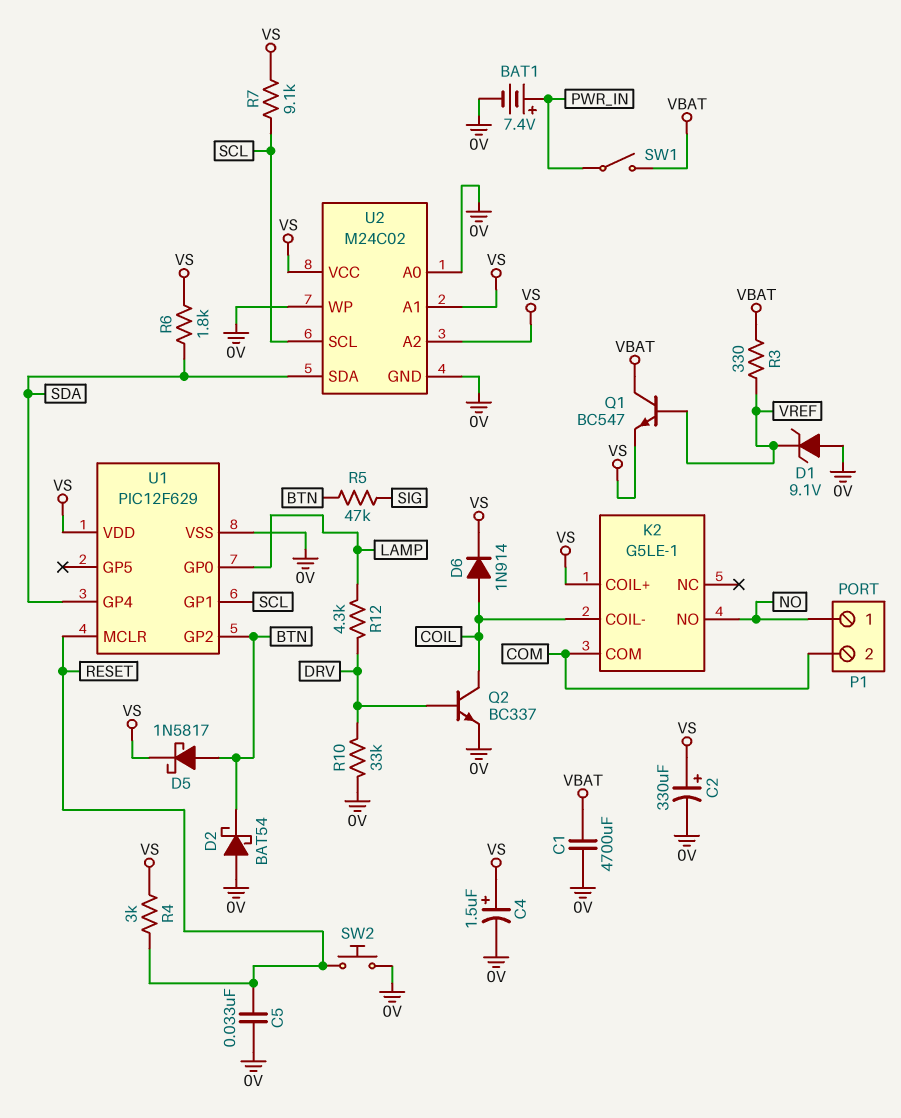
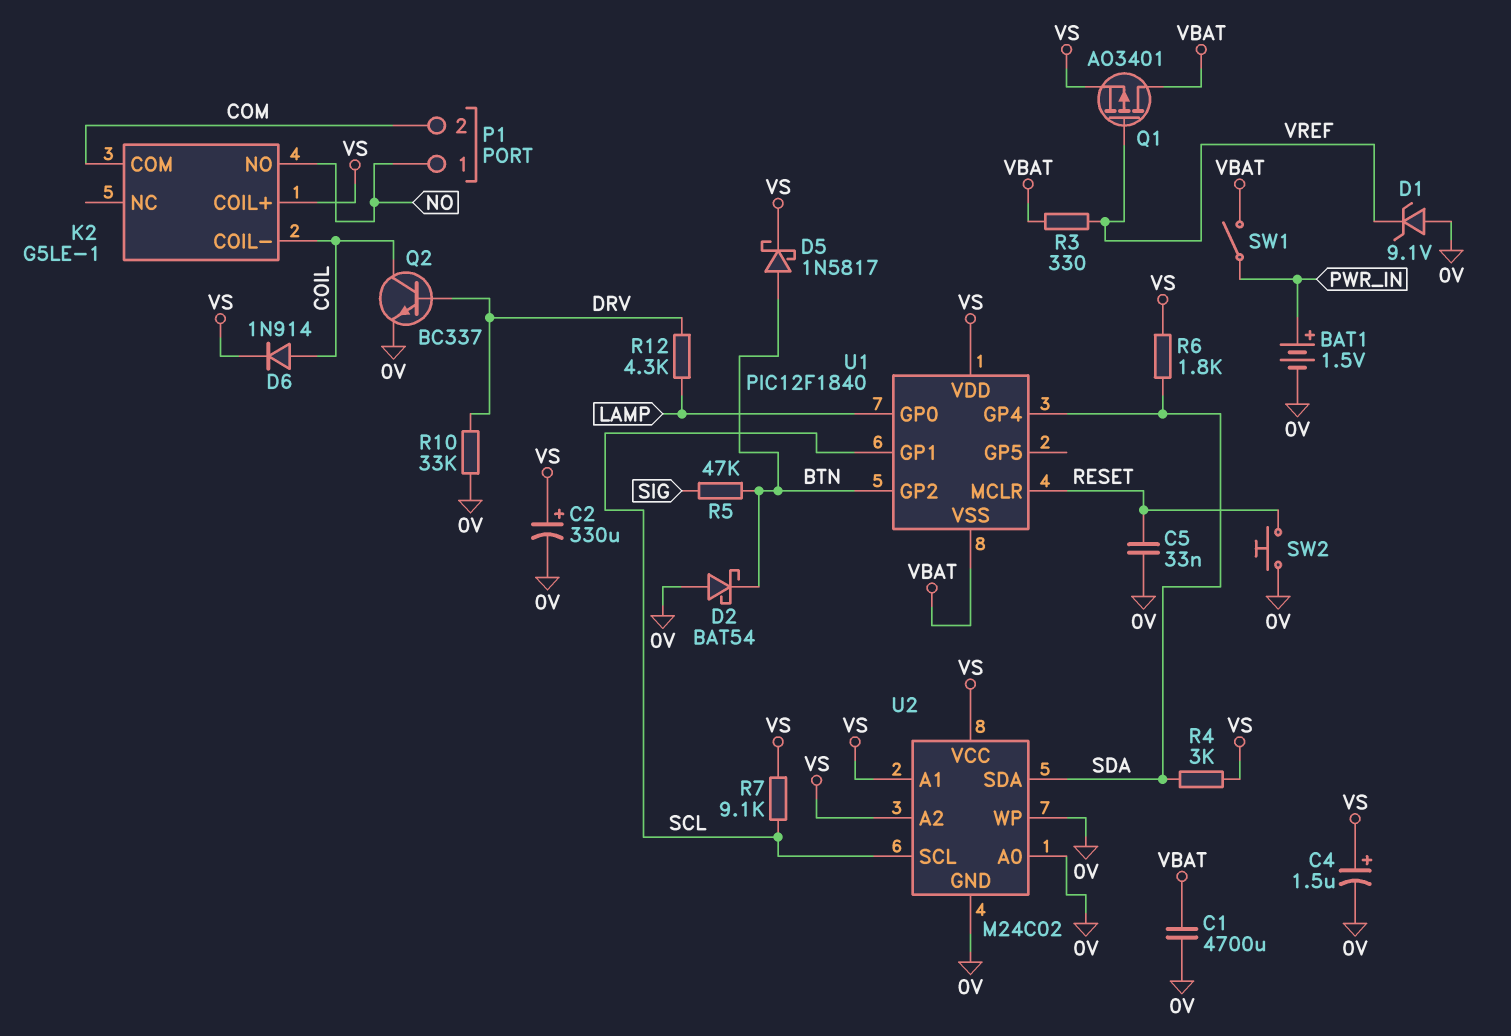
BAT1: 7.4V (plus PWR_IN, minus 0V) -> 1.5V (plus PWR_IN, minus 0V)
Q1: NPN BC547 (B VREF, C VBAT, E VS) -> PMOS AO3401 (G VREF, D VBAT, S VS)
R4: 3k (RESET, VS) -> 3k (SDA, VS)
U1: PIC12F629 -> PIC12F1840
U1 pin VSS: 0V -> VBAT

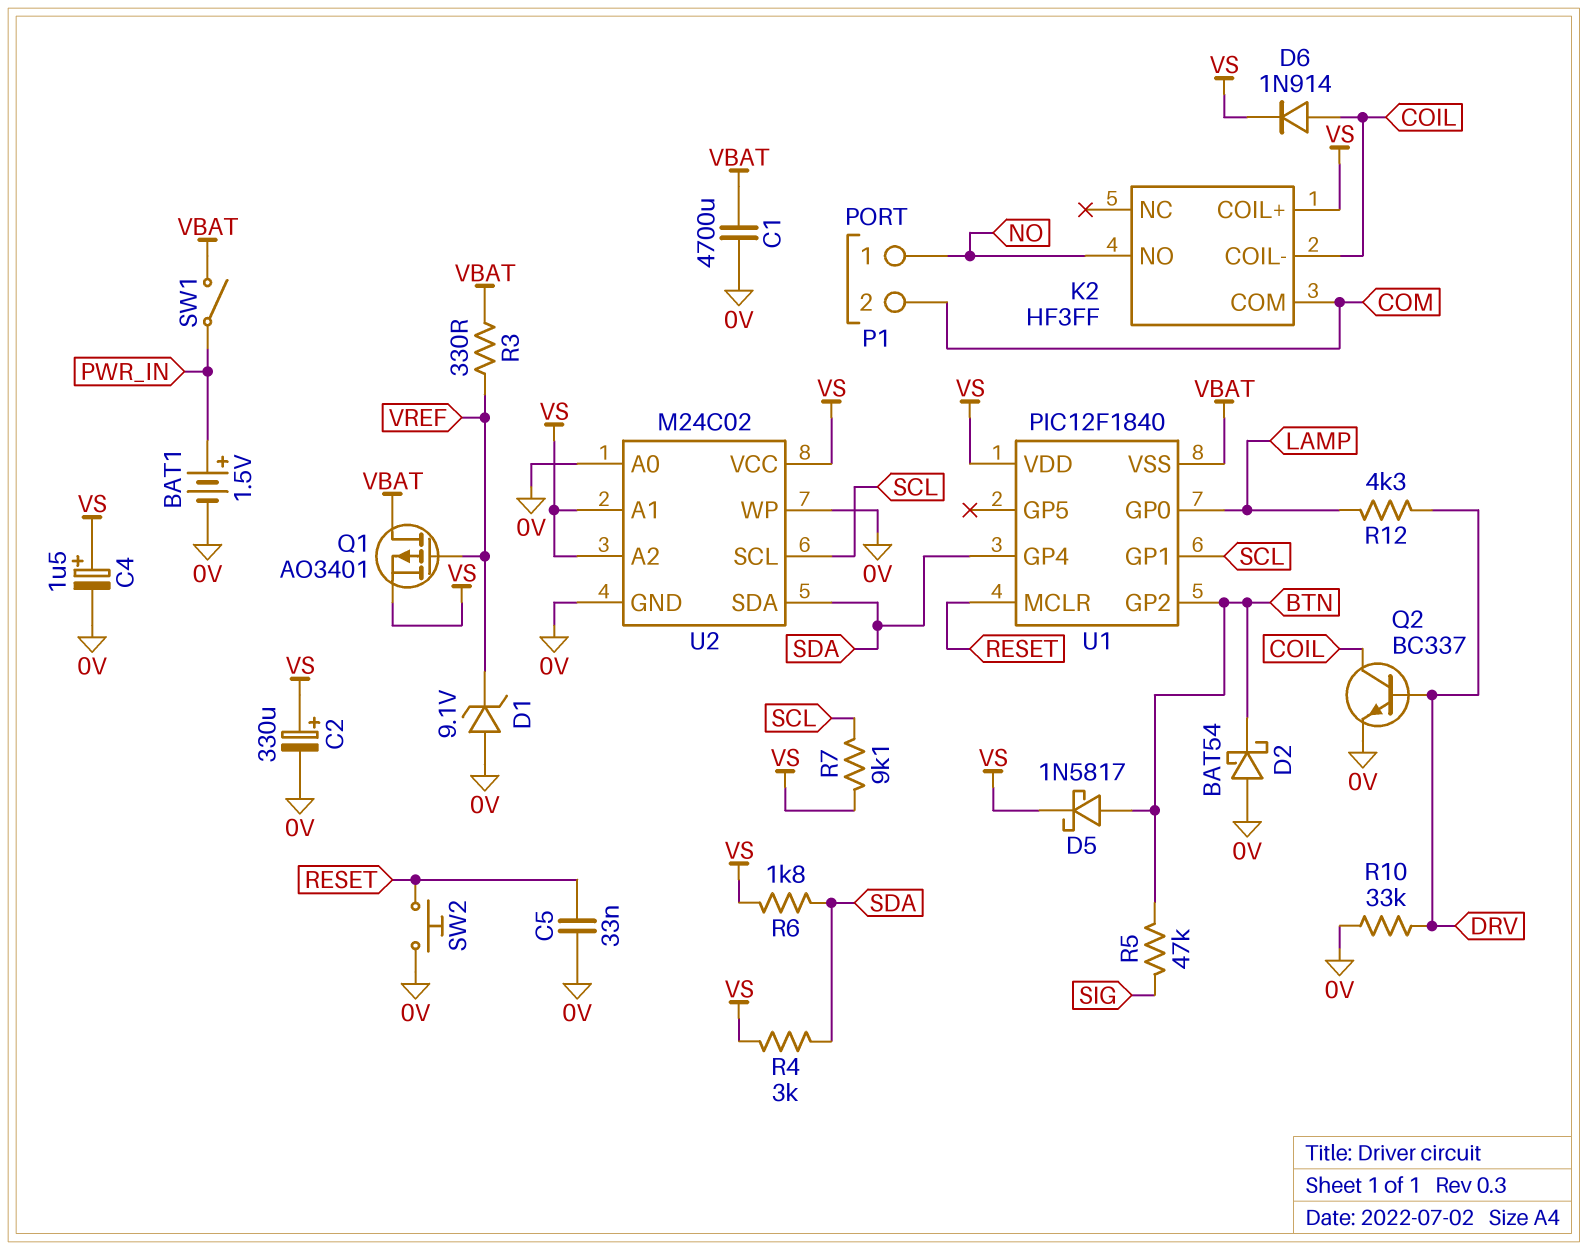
K2: G5LE-1 -> HF3FF

